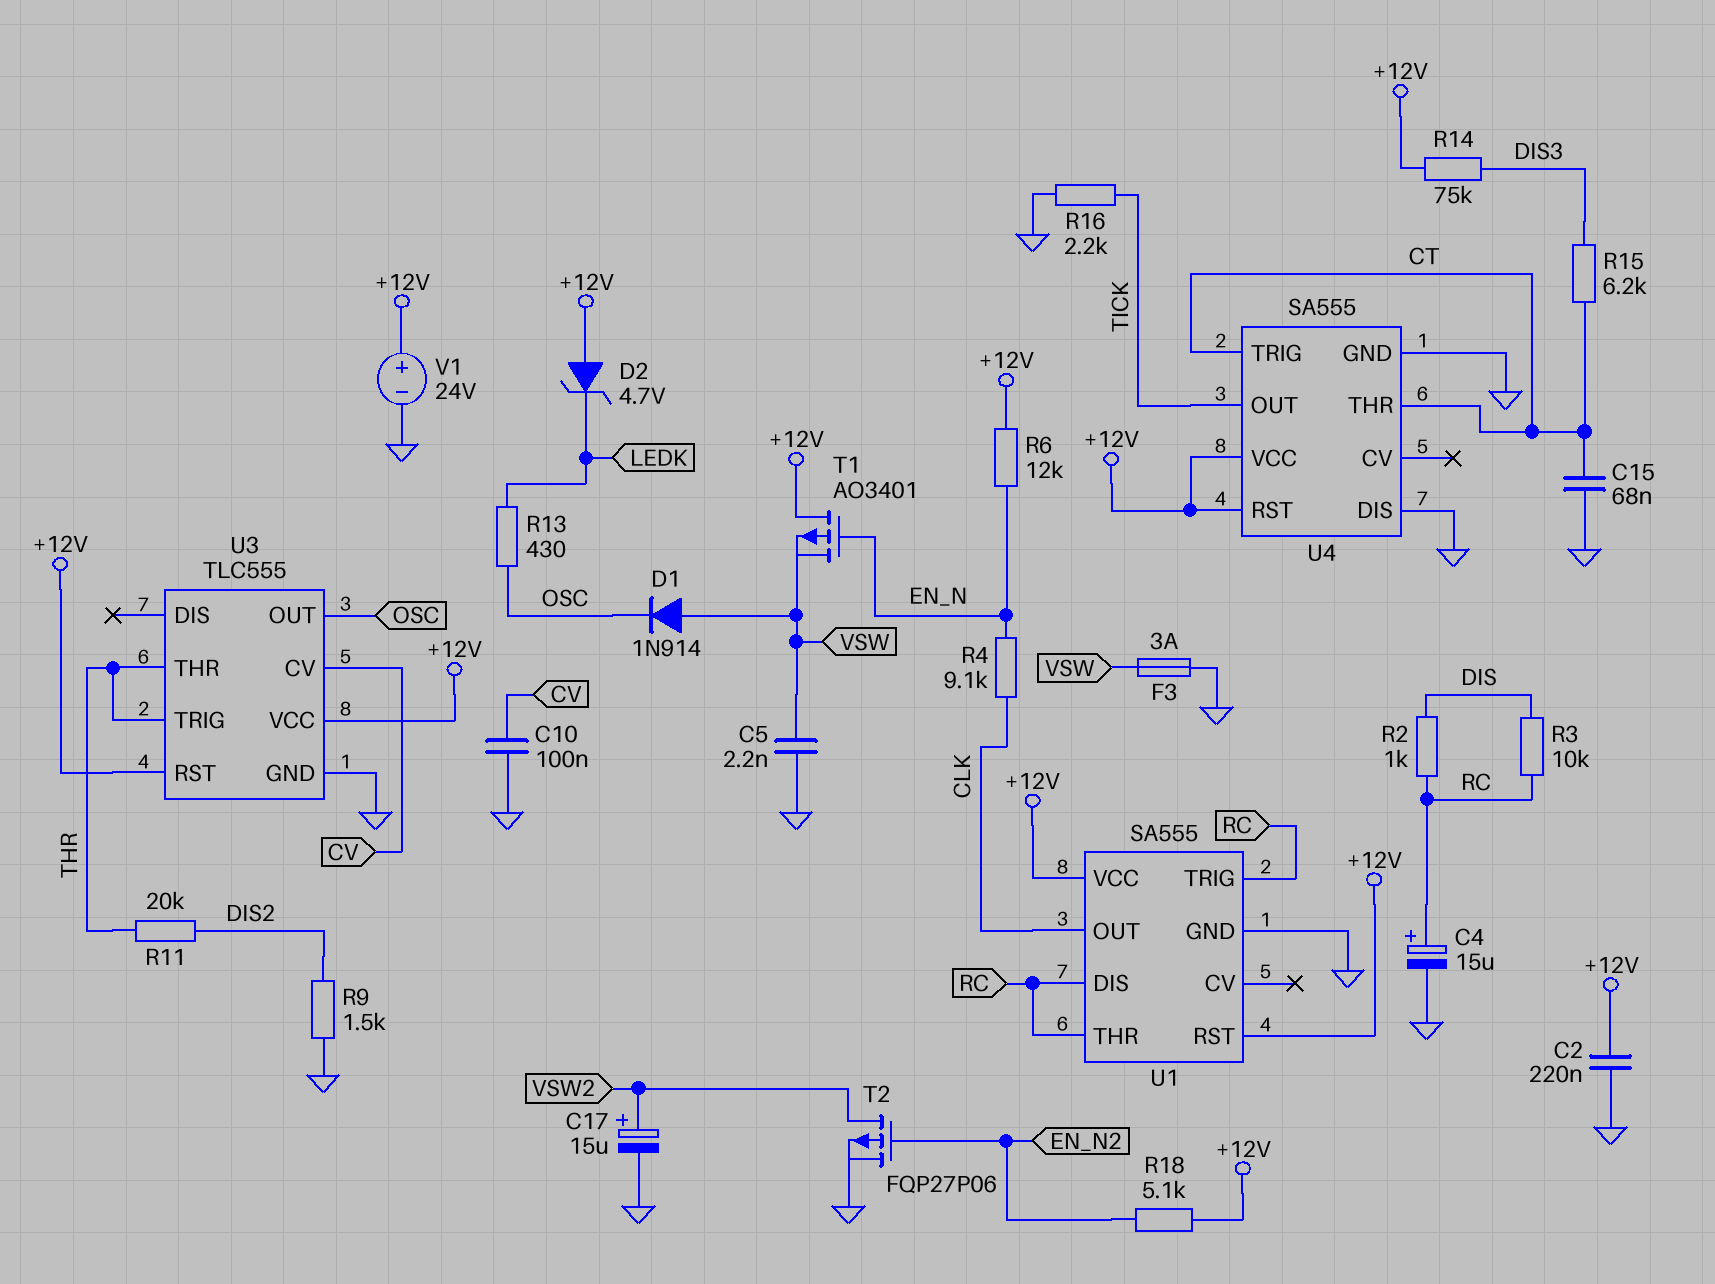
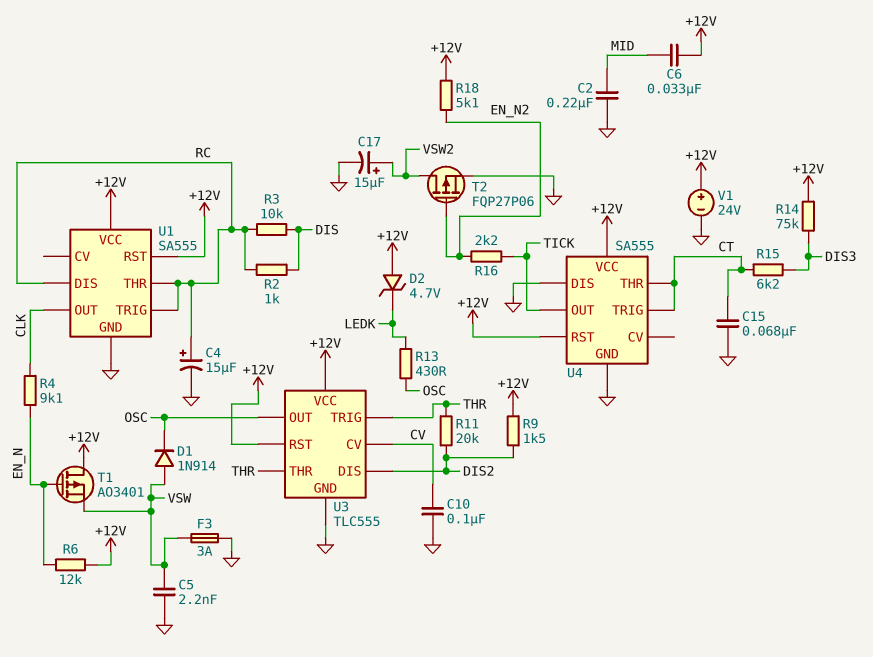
C2: 220nF (+12V, GND) -> 220nF (GND, MID)
C6: none -> 33nF (+12V, MID)
R9: 1.5k (DIS2, GND) -> 1.5k (+12V, DIS2)
R16: 2.2k (GND, TICK) -> 2.2k (EN_N2, TICK)
U3 pin DIS: none -> DIS2

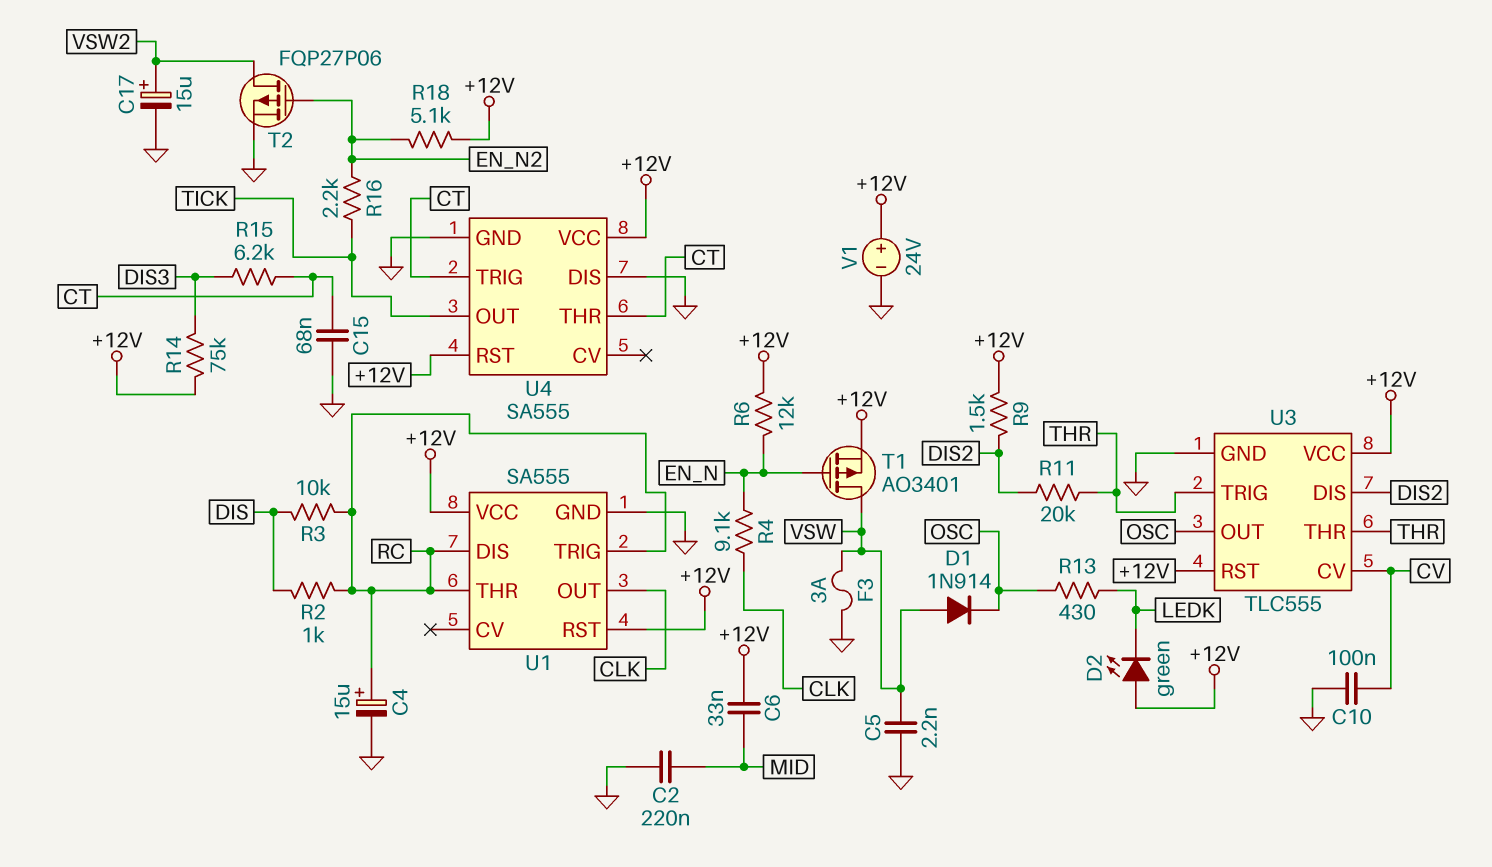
D2: zener 4.7V (A +12V, K LEDK) -> LED green (A +12V, K LEDK)
T1: PMOS AO3401 (G EN_N, D +12V, S VSW) -> PMOS AO3401 (G EN_N, D VSW, S +12V)

